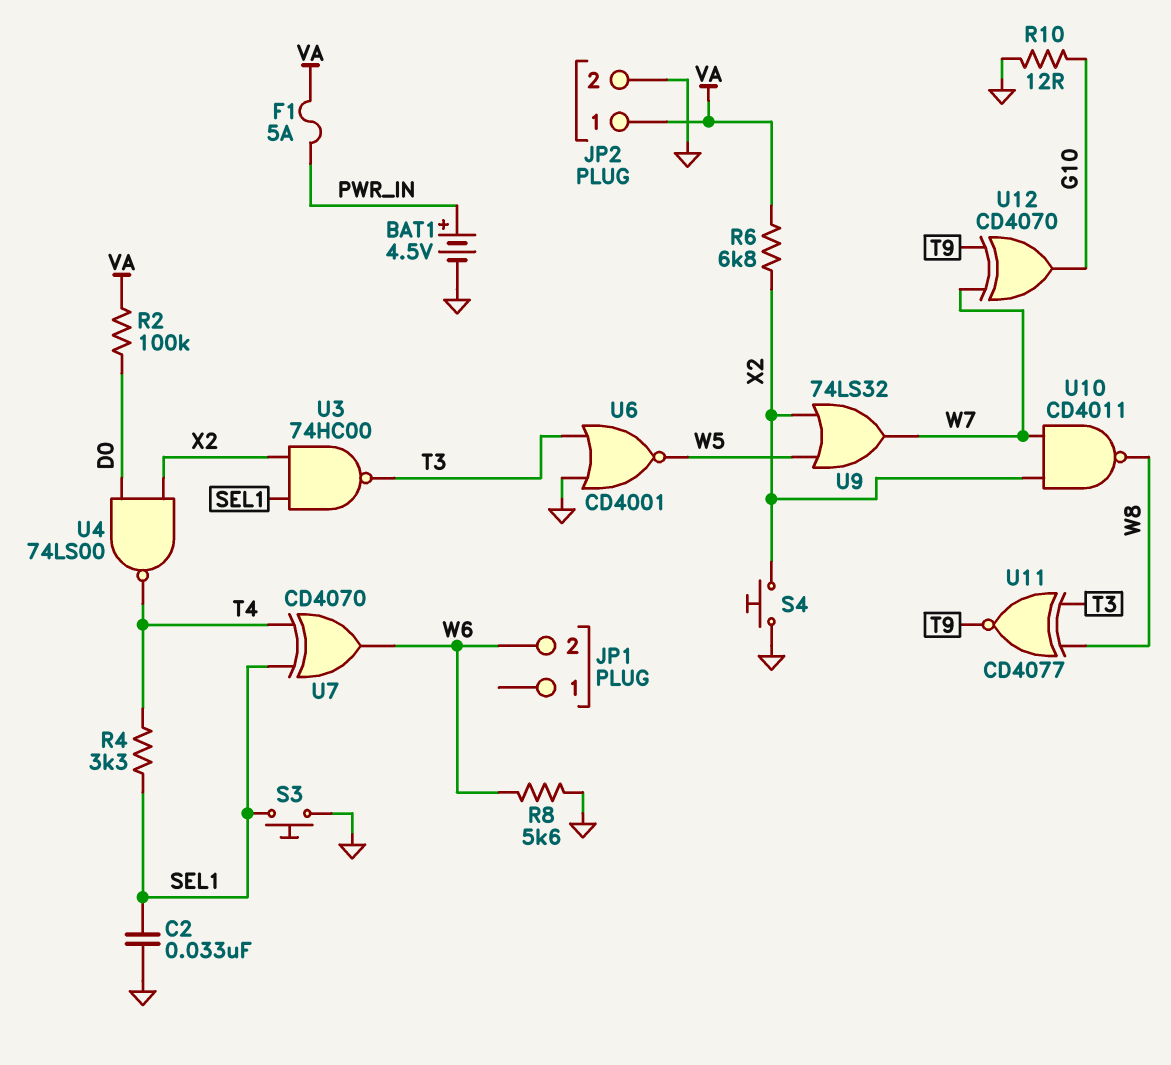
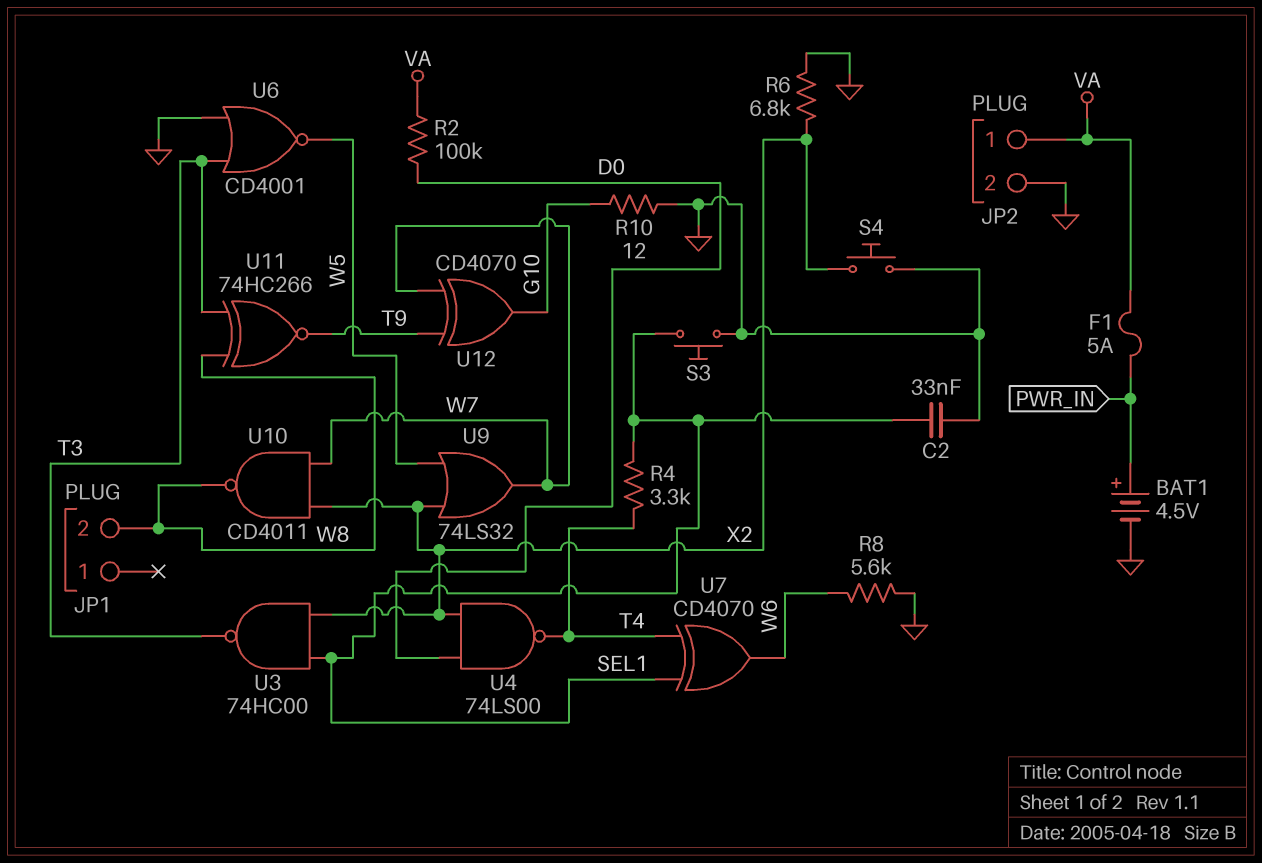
JP1 pin 2: W6 -> W8
R6: 6.8k (VA, X2) -> 6.8k (GND, X2)
U11: XNOR CD4077 (in T3, in W8, out T9) -> XNOR 74HC266 (in T3, in W8, out T9)

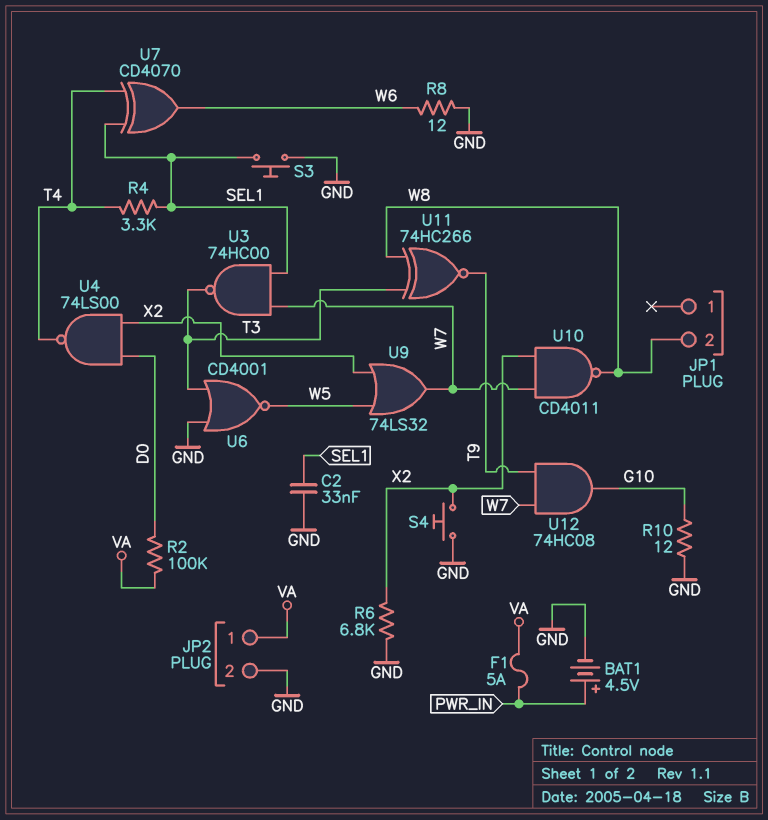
R8: 5.6k (GND, W6) -> 12 (GND, W6)
U3: NAND 74HC00 (in SEL1, in X2, out T3) -> NAND 74HC00 (in SEL1, in W7, out T3)
U12: XOR CD4070 (in T9, in W7, out G10) -> AND 74HC08 (in T9, in W7, out G10)

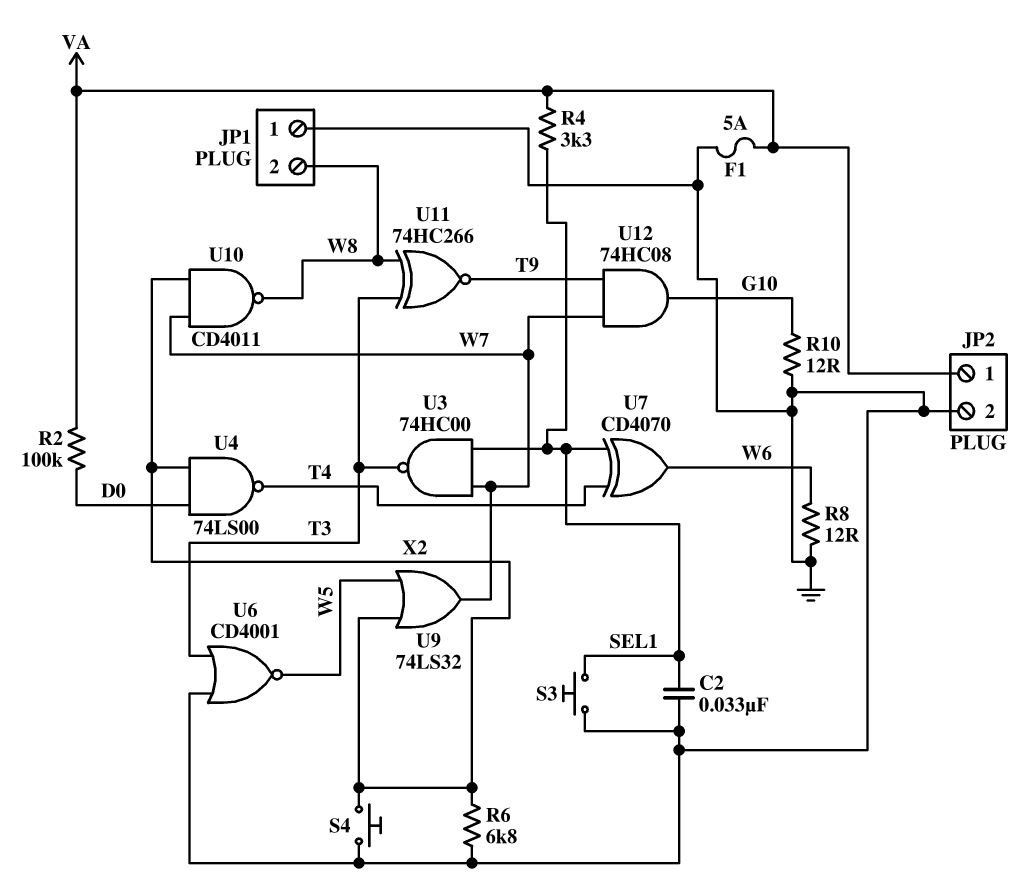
BAT1: 4.5V (plus PWR_IN, minus GND) -> none
F1: 5A (PWR_IN, VA) -> 5A (GND, VA)
JP1 pin 1: none -> GND
R4: 3.3k (SEL1, T4) -> 3.3k (SEL1, VA)

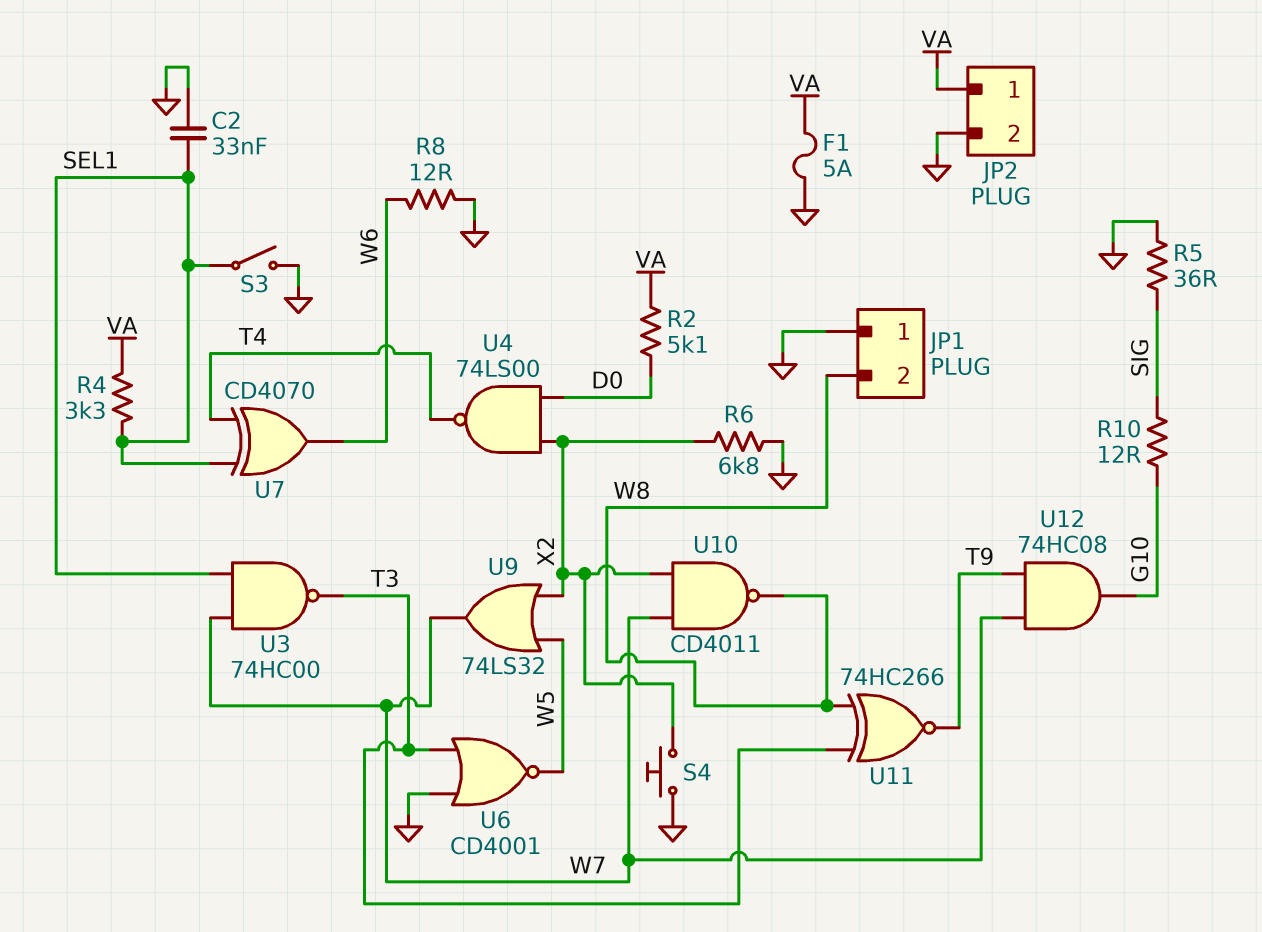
R2: 100k (D0, VA) -> 5.1k (D0, VA)
R5: none -> 36 (GND, SIG)
R10: 12 (G10, GND) -> 12 (G10, SIG)
S3: button (GND, SEL1) -> switch (GND, SEL1)

